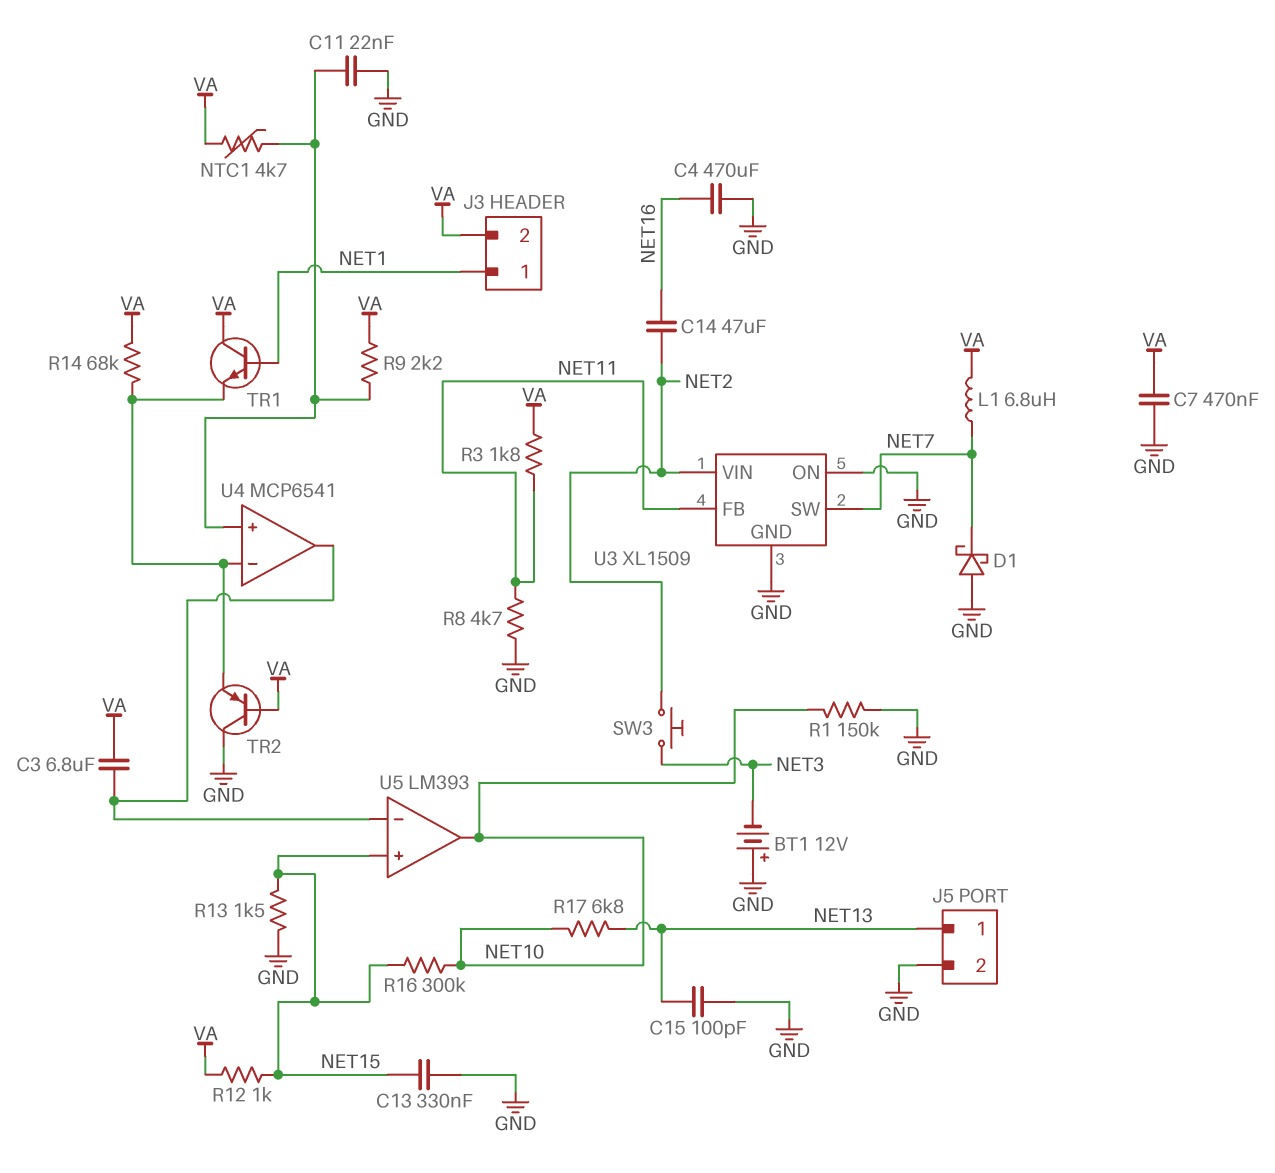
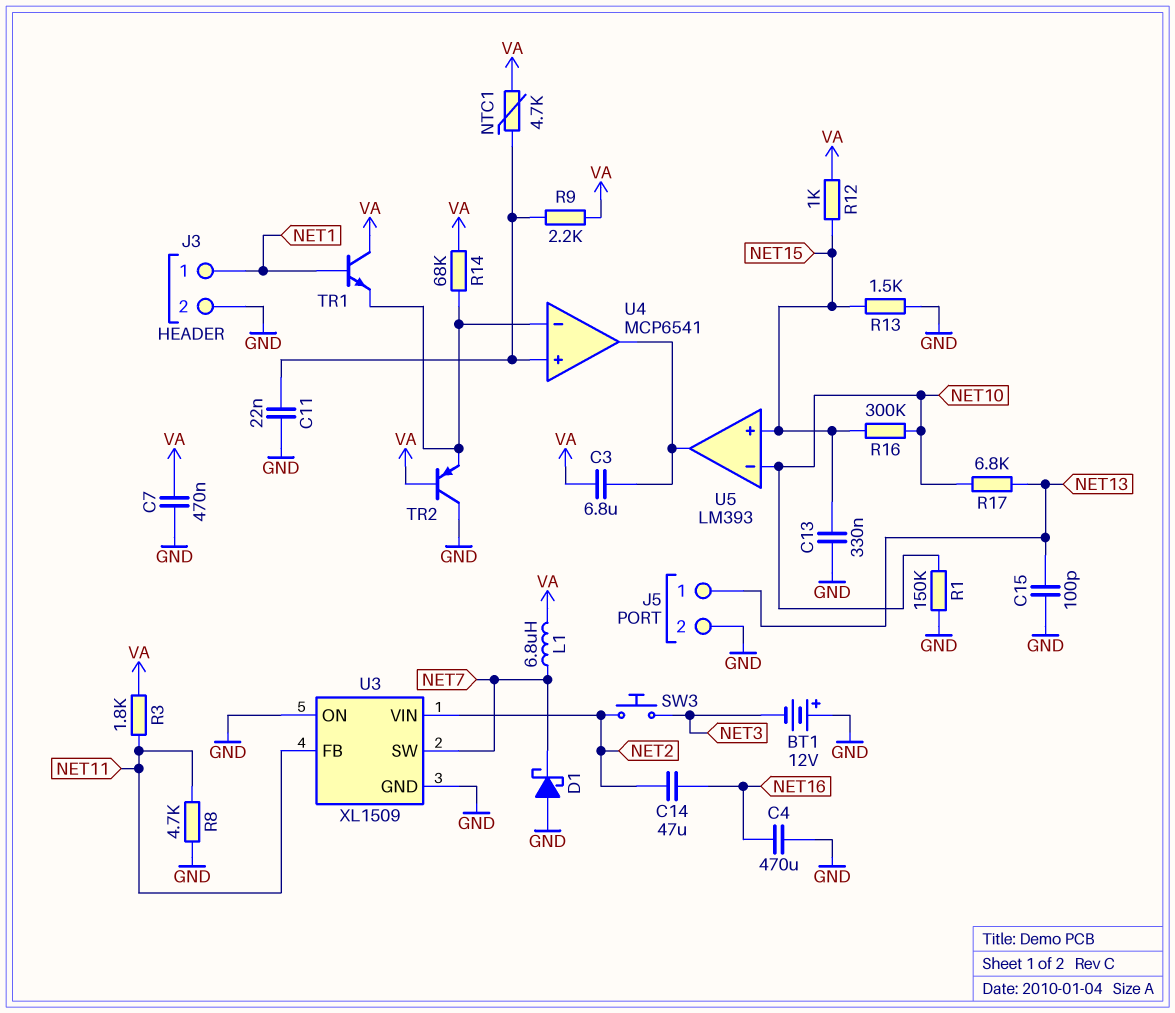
J3 pin 2: VA -> GND
U5 pin in-: U4/out -> NET10
U5 pin out: NET10 -> U4/out

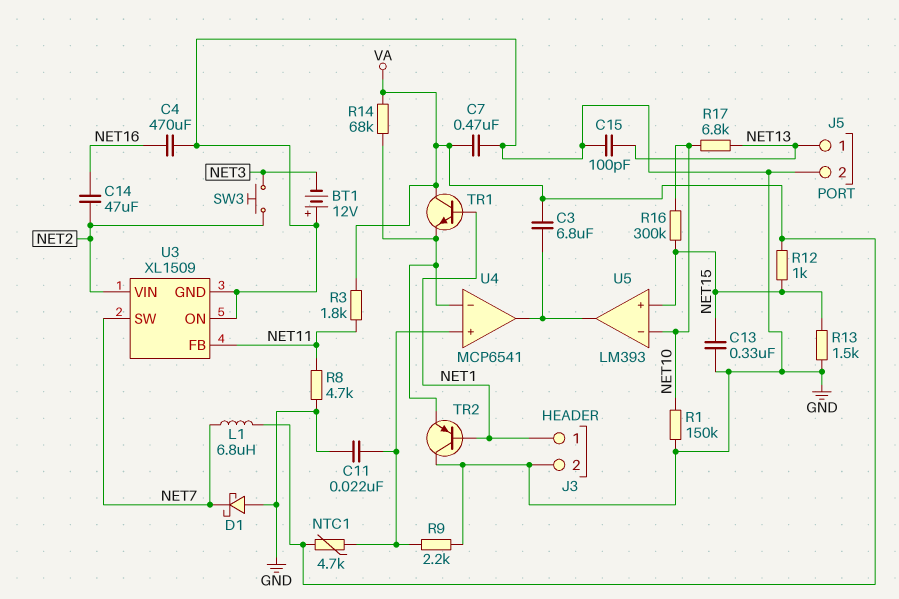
R9: 2.2k (U4/in+, VA) -> 2.2k (GND, U4/in+)
TR2: PNP (B VA, C GND, E U4/in-) -> PNP (B NET1, C GND, E U4/in-)

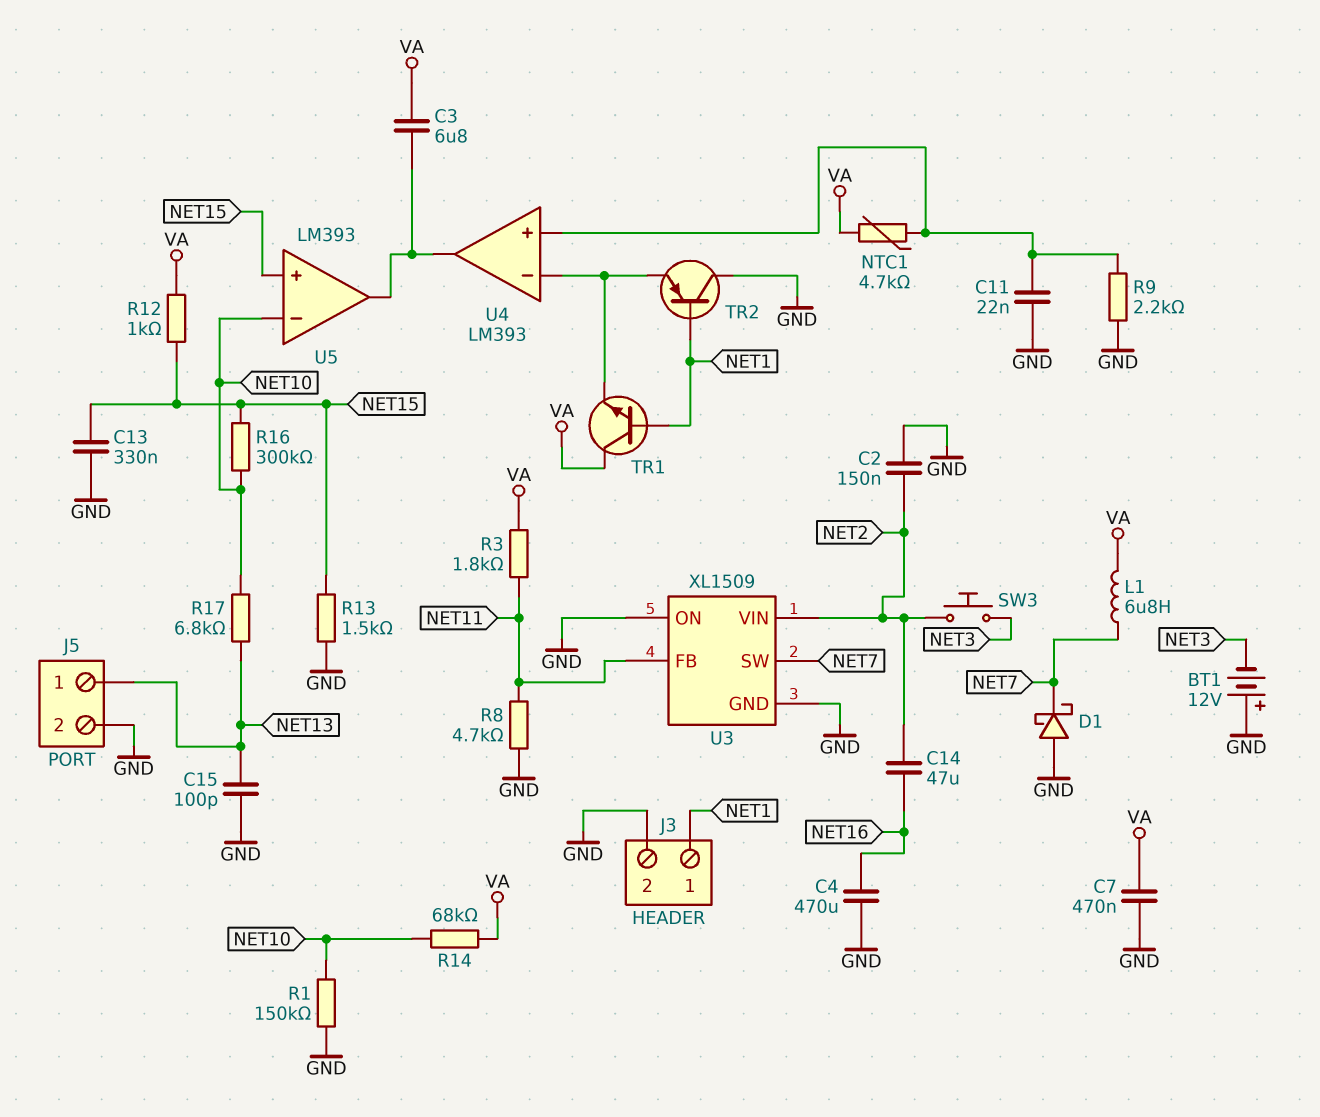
C2: none -> 150nF (GND, NET2)
R14: 68k (U4/in-, VA) -> 68k (NET10, VA)
U4: MCP6541 -> LM393

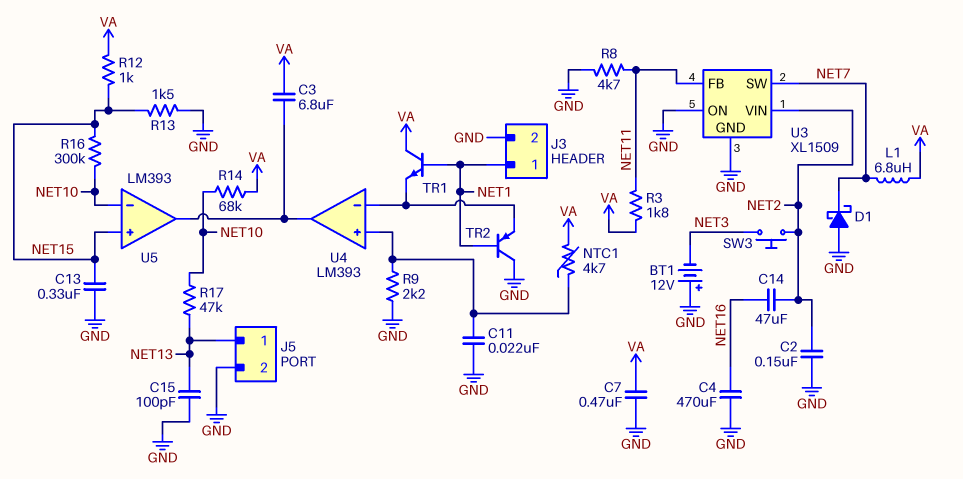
R1: 150k (GND, NET10) -> none
R17: 6.8k (NET10, NET13) -> 47k (NET10, NET13)

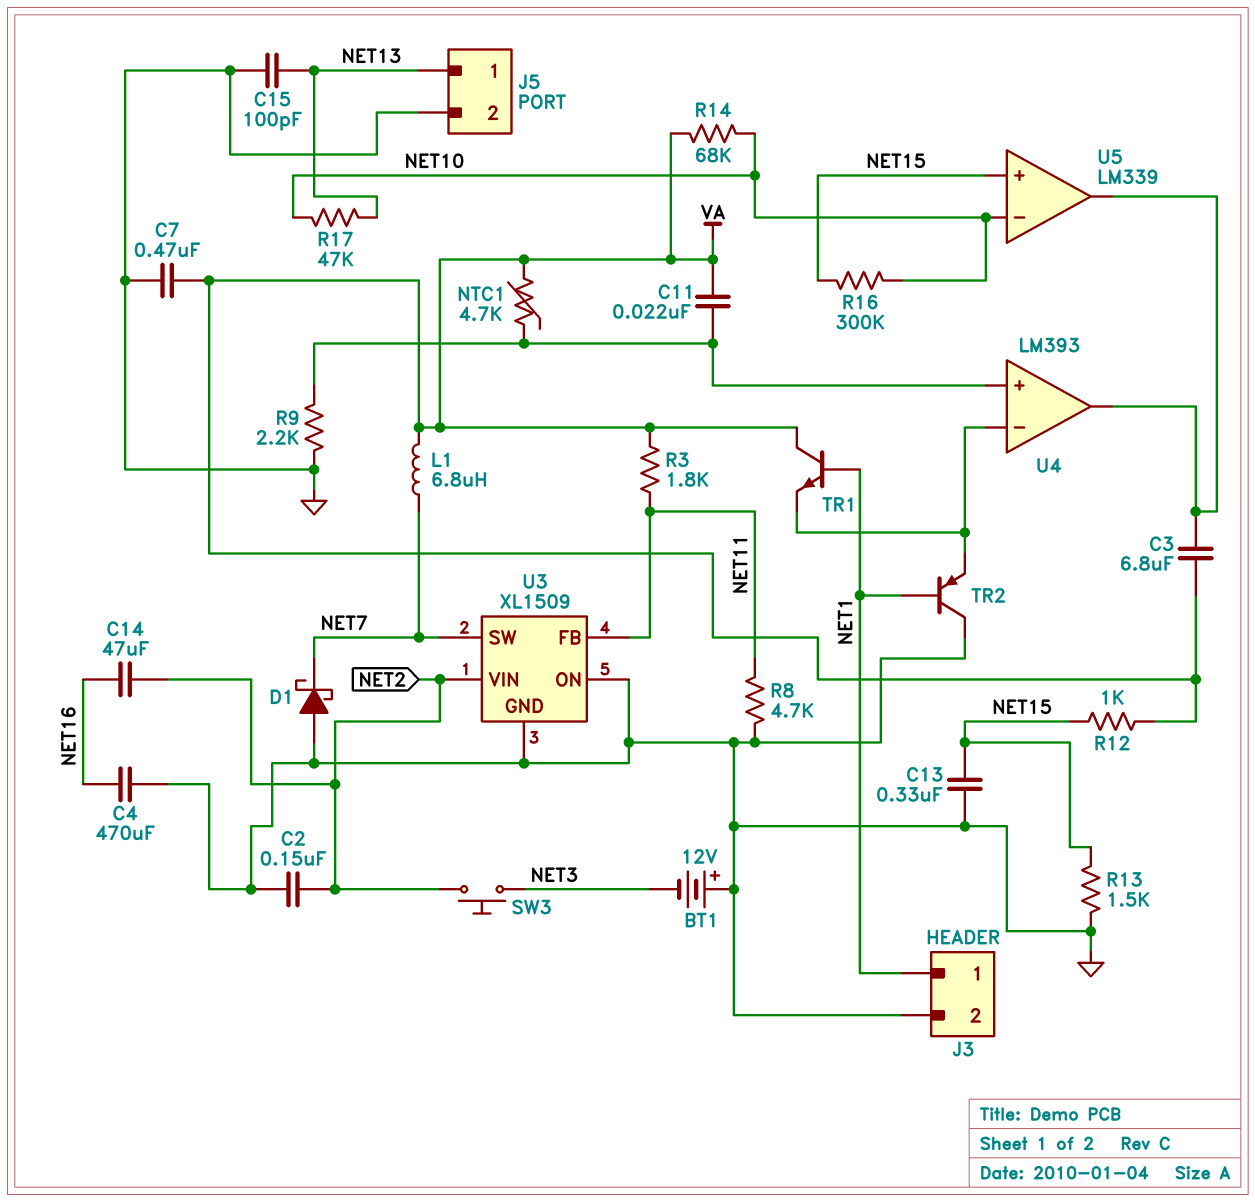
C11: 22nF (GND, U4/in+) -> 22nF (U4/in+, VA)
U5: LM393 -> LM339

